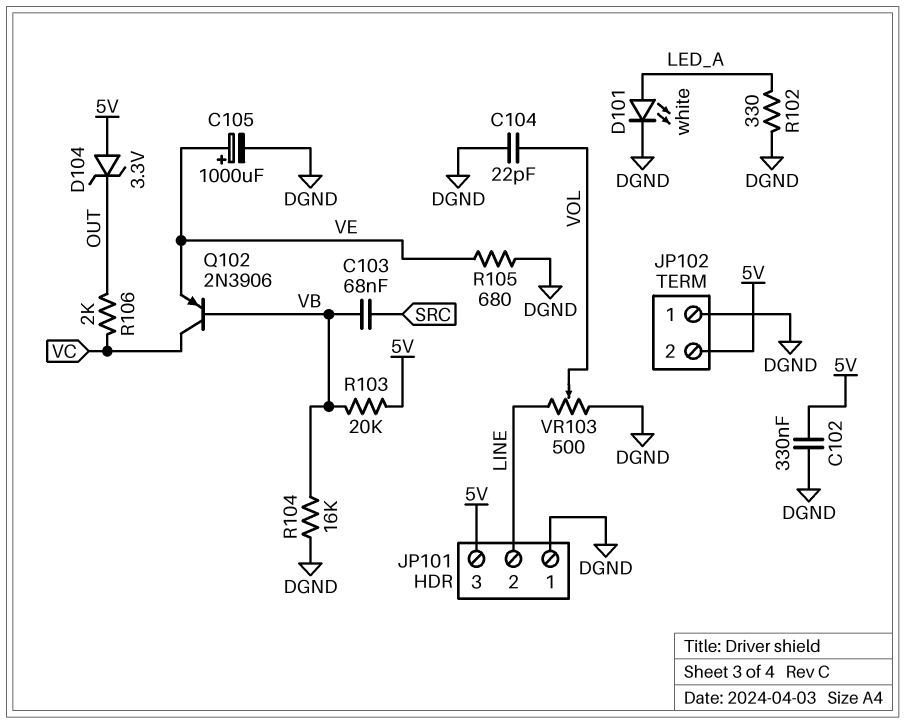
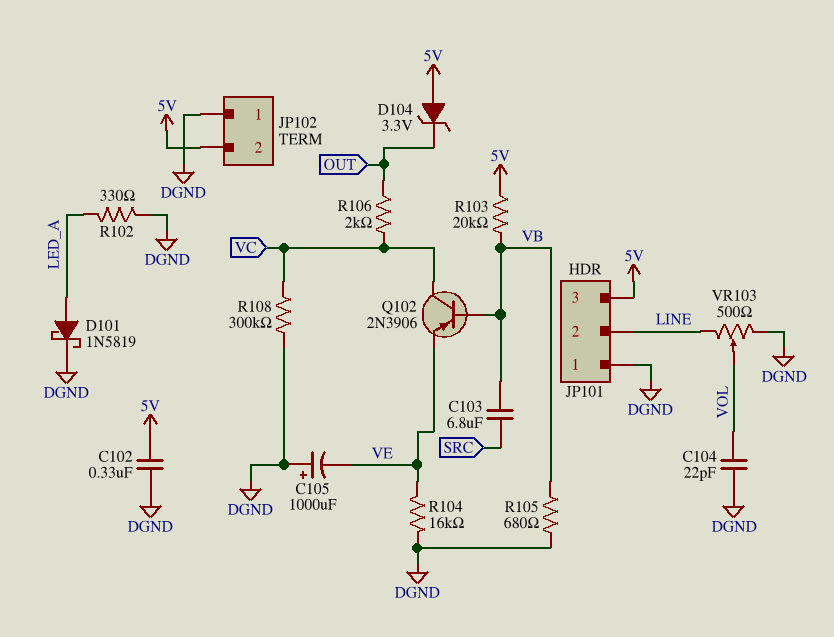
C103: 68nF (SRC, VB) -> 6.8uF (SRC, VB)
C105: 1000uF (plus VE, minus DGND) -> 1000uF (plus DGND, minus VE)
D101: LED white (A LED_A, K DGND) -> schottky 1N5819 (A LED_A, K DGND)
R104: 16k (DGND, VB) -> 16k (DGND, VE)
R105: 680 (DGND, VE) -> 680 (DGND, VB)
R108: none -> 300k (DGND, VC)

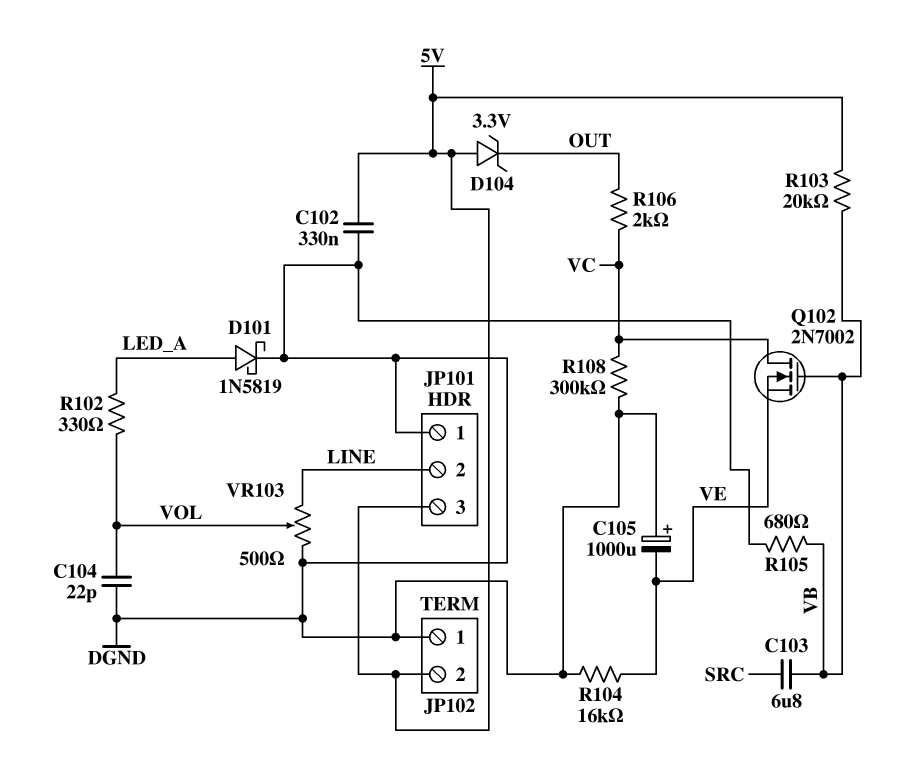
Q102: PNP 2N3906 (B VB, C VC, E VE) -> NMOS 2N7002 (G VB, D VC, S VE)
R102: 330 (DGND, LED_A) -> 330 (LED_A, VOL)

